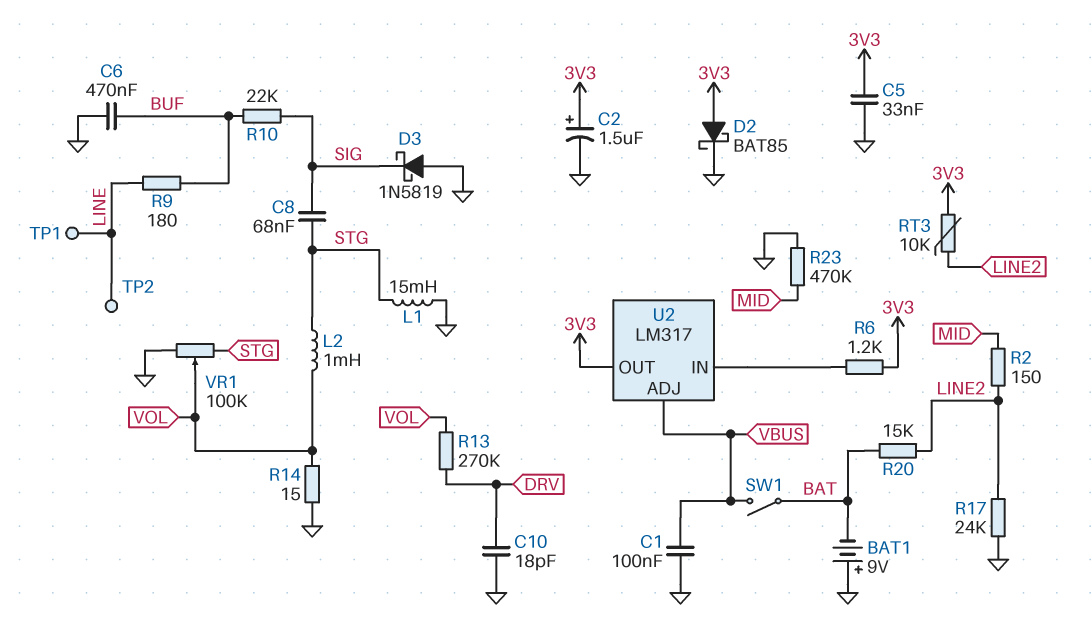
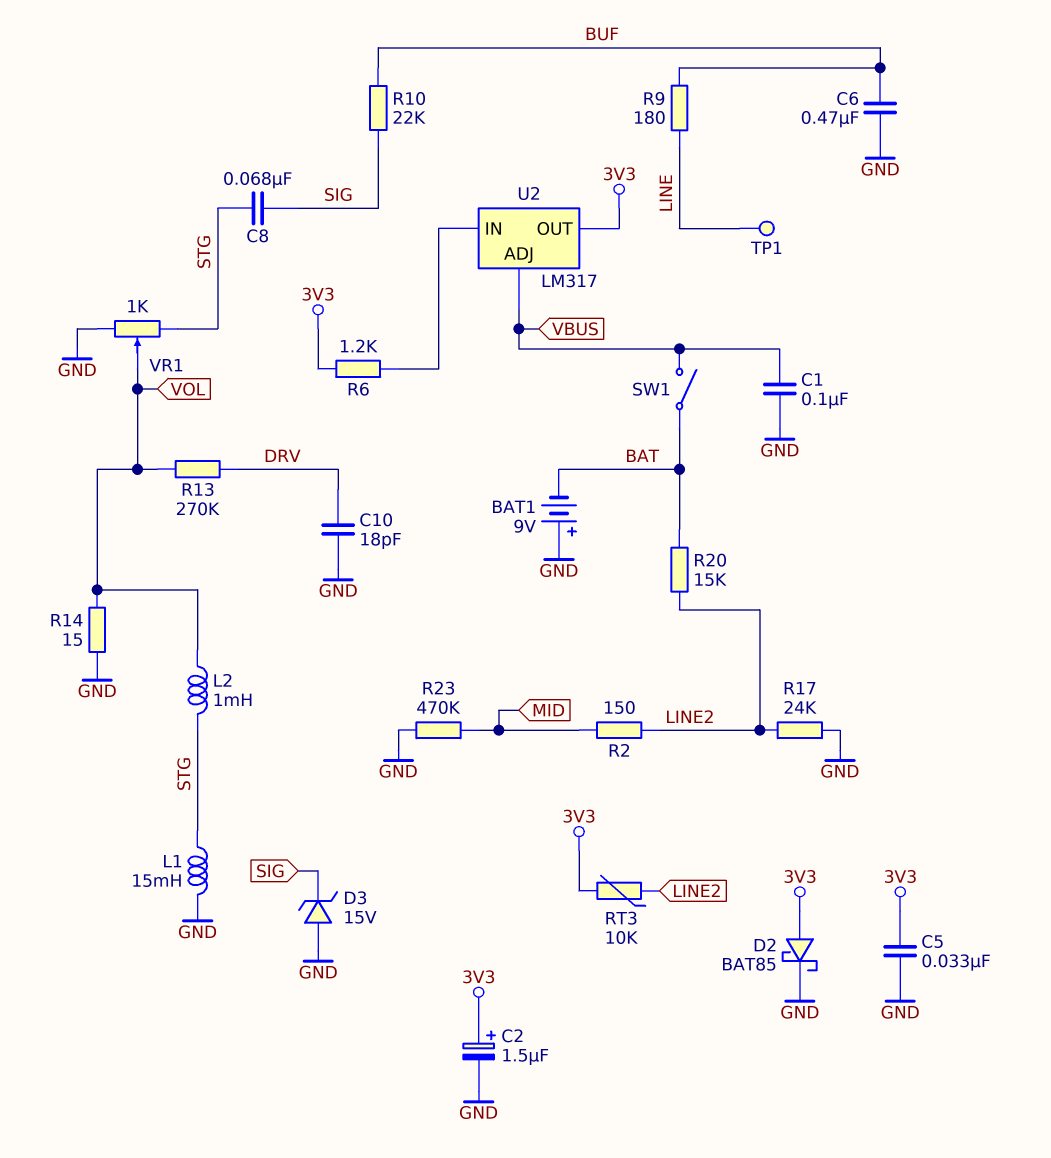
D3: schottky 1N5819 (A GND, K SIG) -> zener 15V (A GND, K SIG)
TP2: test point (LINE) -> none
VR1: 100k (GND, STG, wiper VOL) -> 1k (GND, STG, wiper VOL)

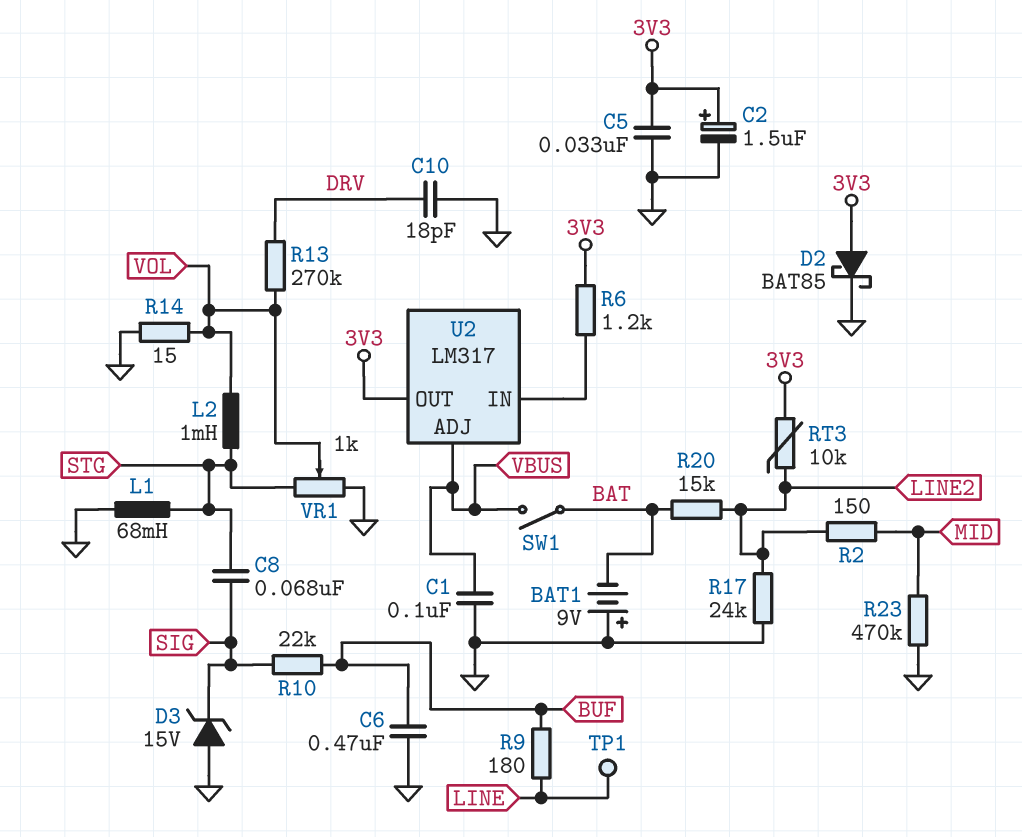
L1: 15mH (GND, STG) -> 68mH (GND, STG)

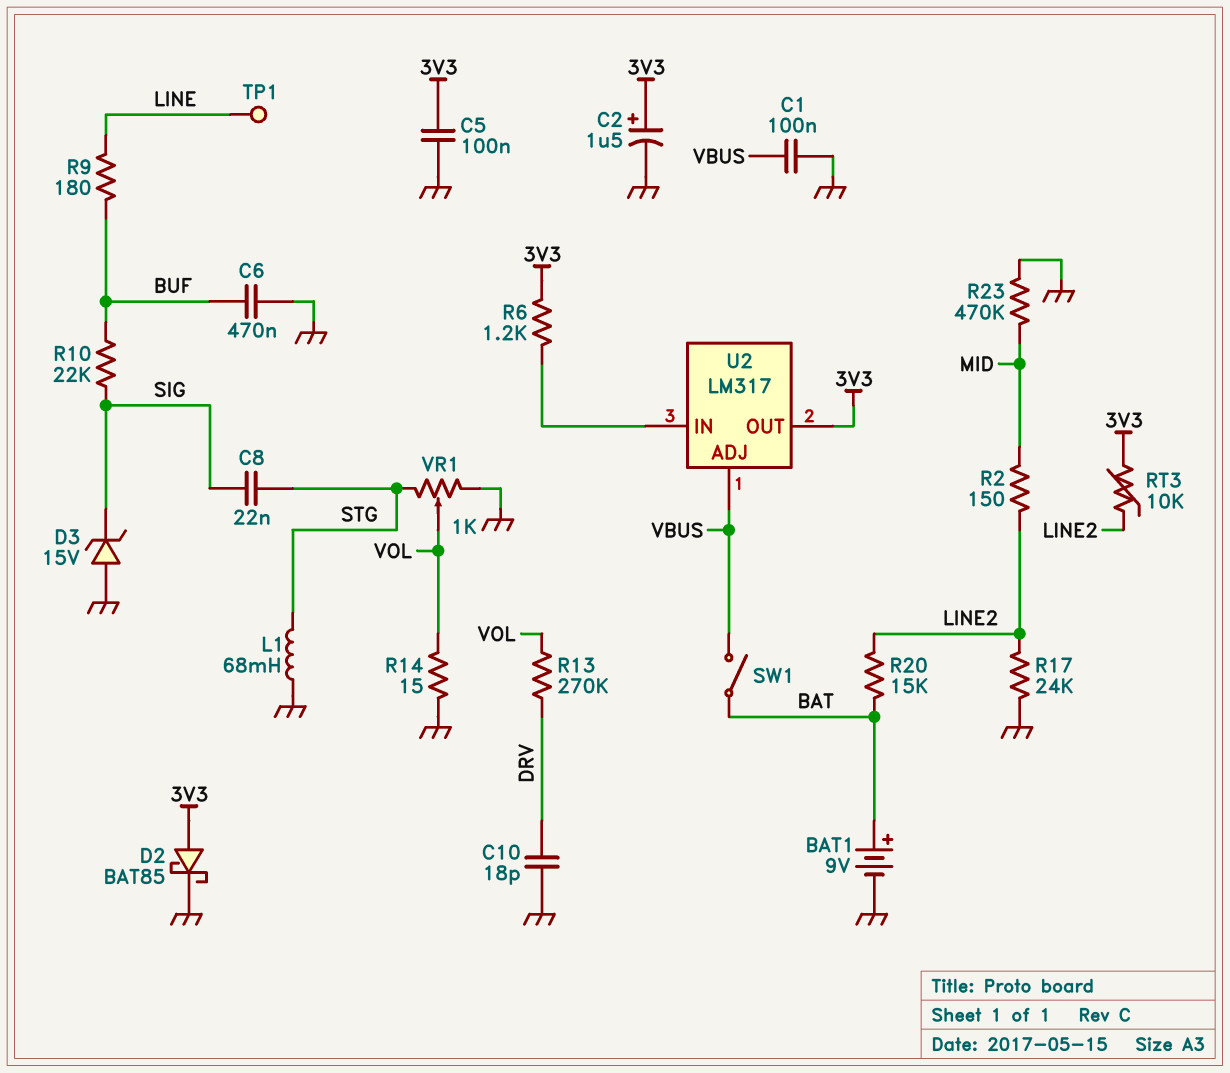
BAT1: 9V (plus GND, minus BAT) -> 9V (plus BAT, minus GND)
C5: 33nF (3V3, GND) -> 100nF (3V3, GND)
C8: 68nF (SIG, STG) -> 22nF (SIG, STG)
L2: 1mH (STG, VOL) -> none

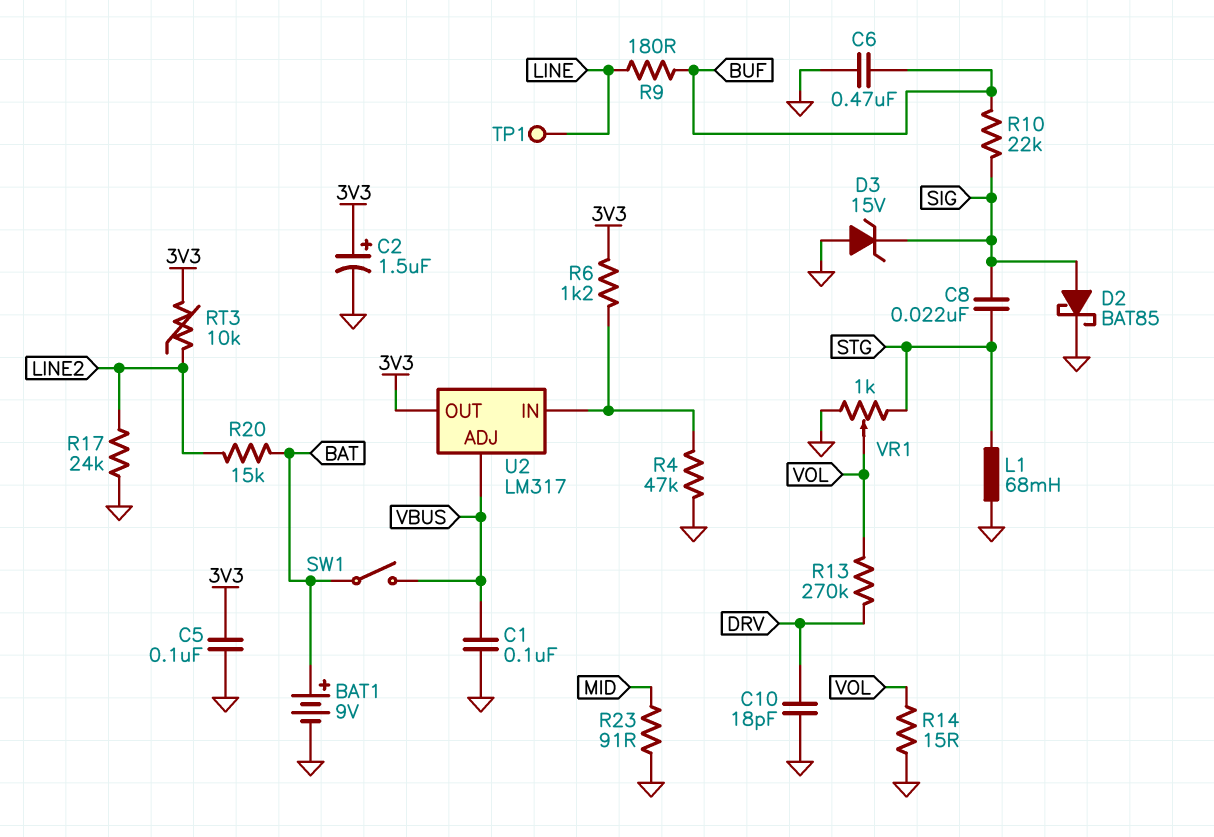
D2: schottky BAT85 (A 3V3, K GND) -> schottky BAT85 (A SIG, K GND)
R2: 150 (LINE2, MID) -> none
R4: none -> 47k (GND, U2/IN)
R23: 470k (GND, MID) -> 91 (GND, MID)

